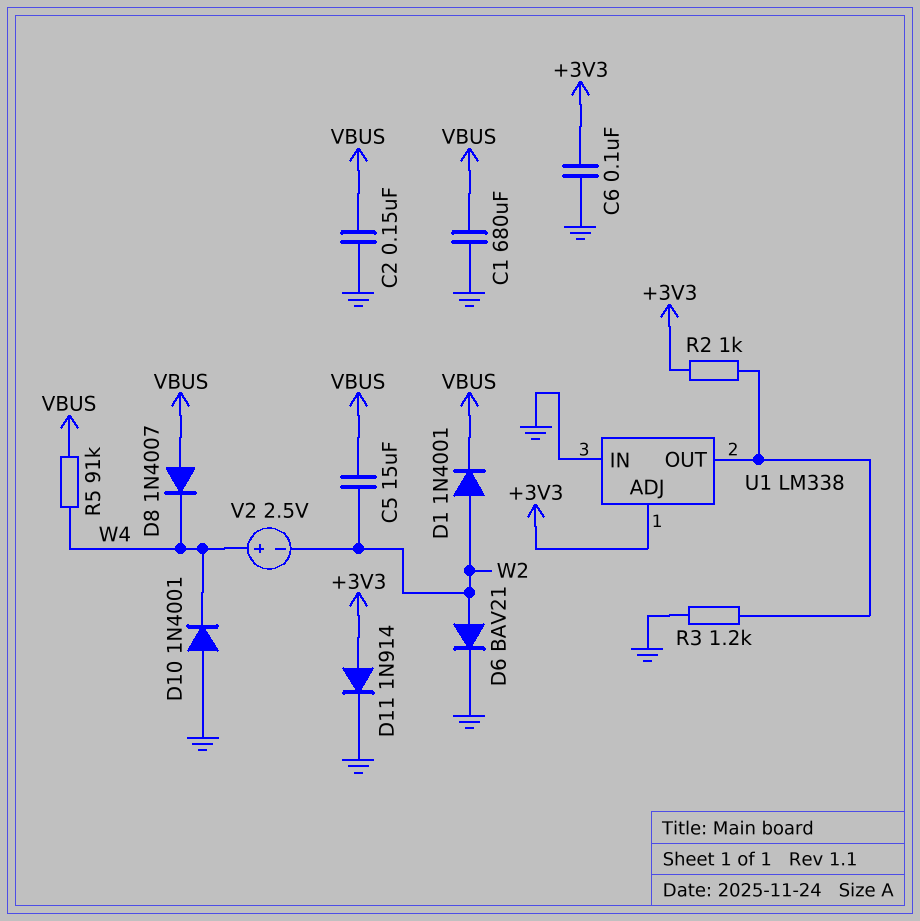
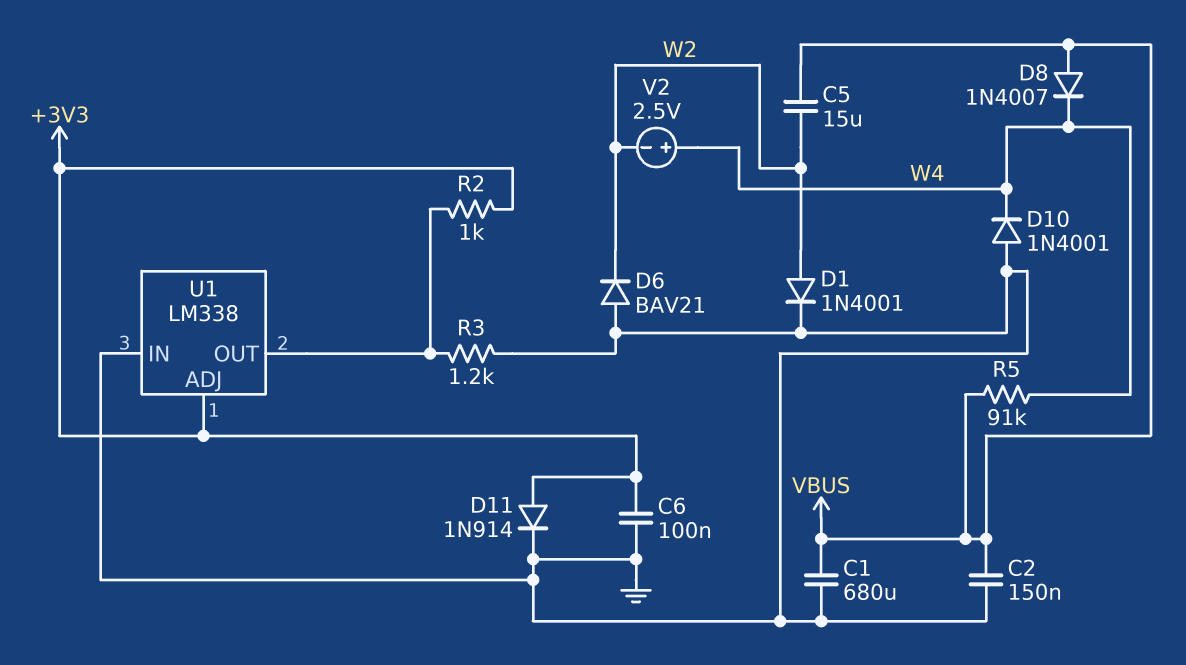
D1: diode 1N4001 (A W2, K VBUS) -> diode 1N4001 (A W2, K GND)
D6: diode BAV21 (A W2, K GND) -> diode BAV21 (A GND, K W2)

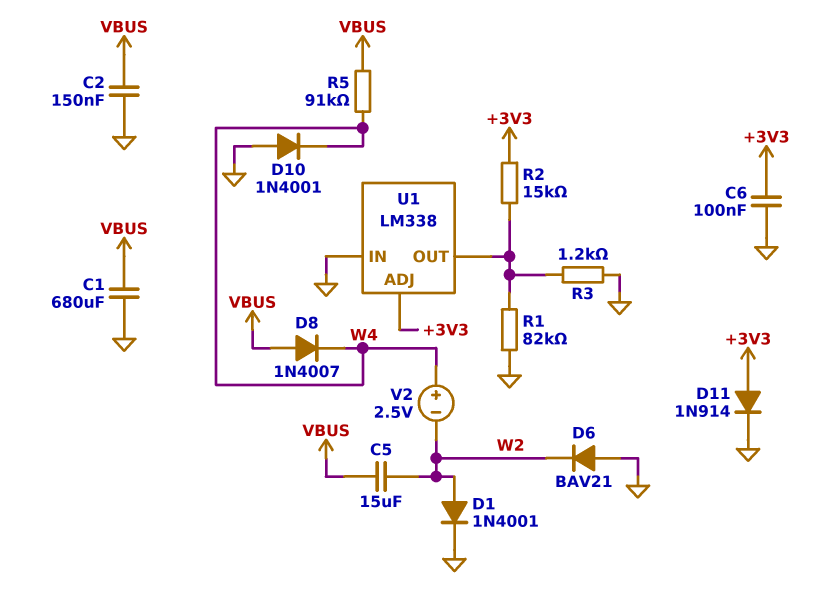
R1: none -> 82k (GND, U1/OUT)
R2: 1k (+3V3, U1/OUT) -> 15k (+3V3, U1/OUT)

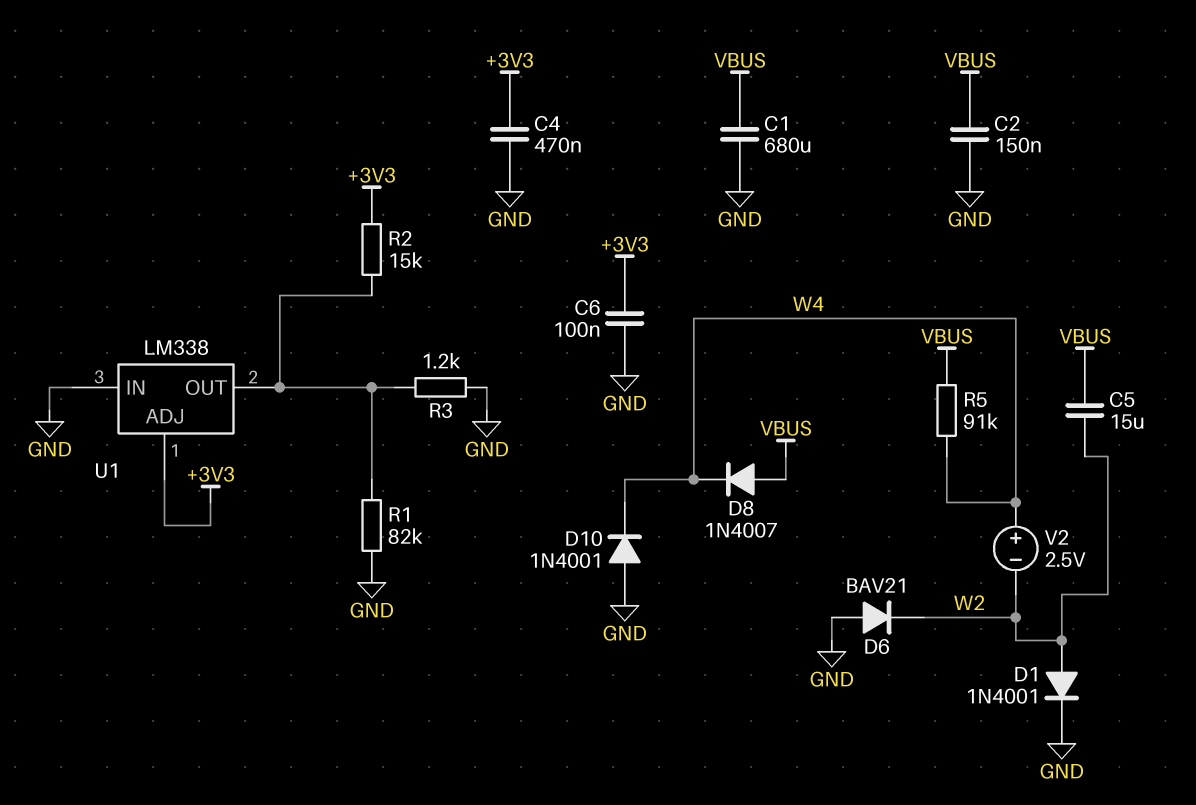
C4: none -> 470nF (+3V3, GND)
D11: diode 1N914 (A +3V3, K GND) -> none

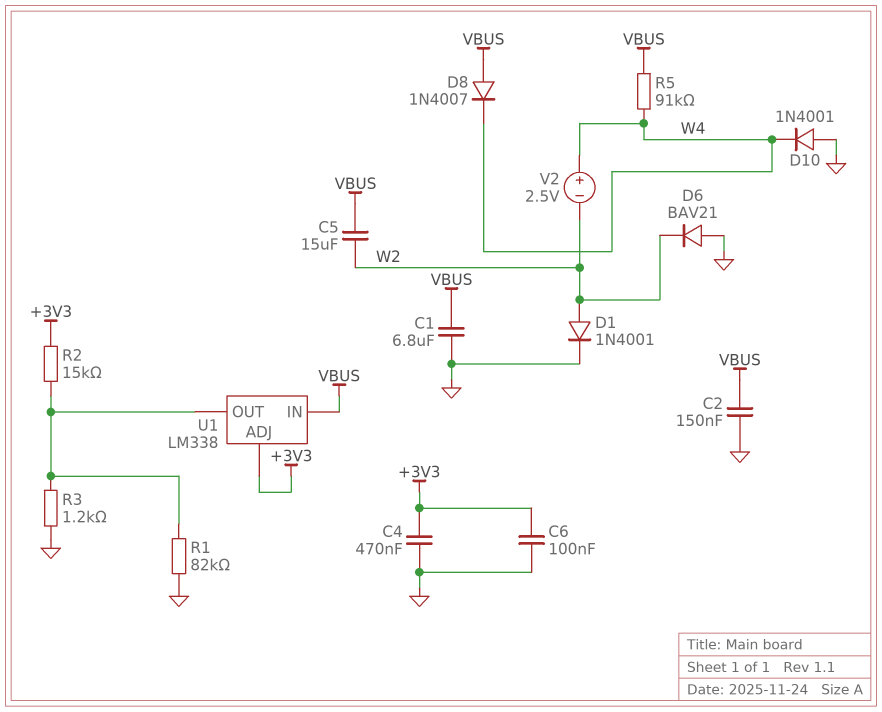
C1: 680uF (GND, VBUS) -> 6.8uF (GND, VBUS)
U1 pin IN: GND -> VBUS

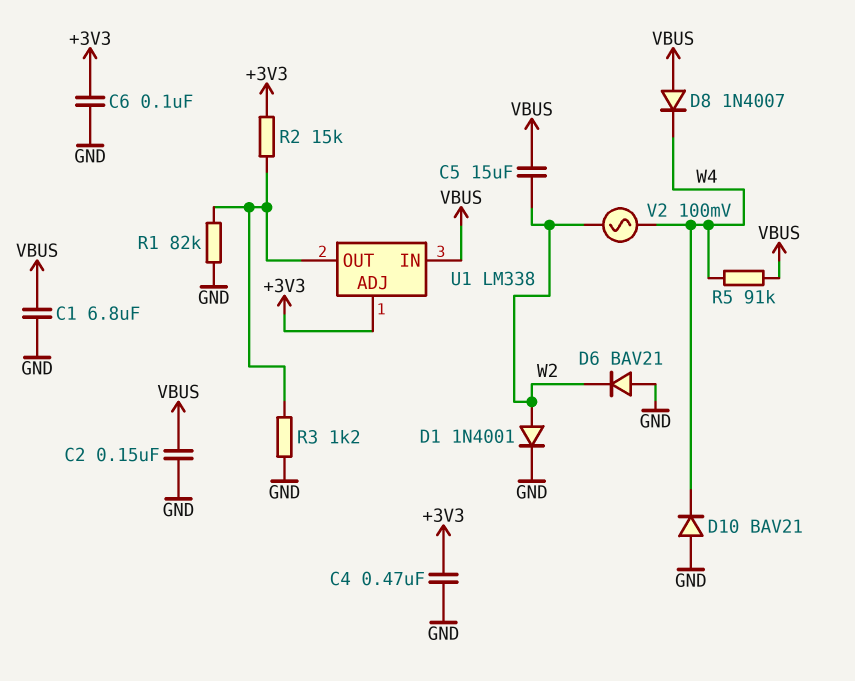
D10: diode 1N4001 (A GND, K W4) -> diode BAV21 (A GND, K W4)
V2: 2.5V (plus W4, minus W2) -> AC 100mV (W2, W4)

